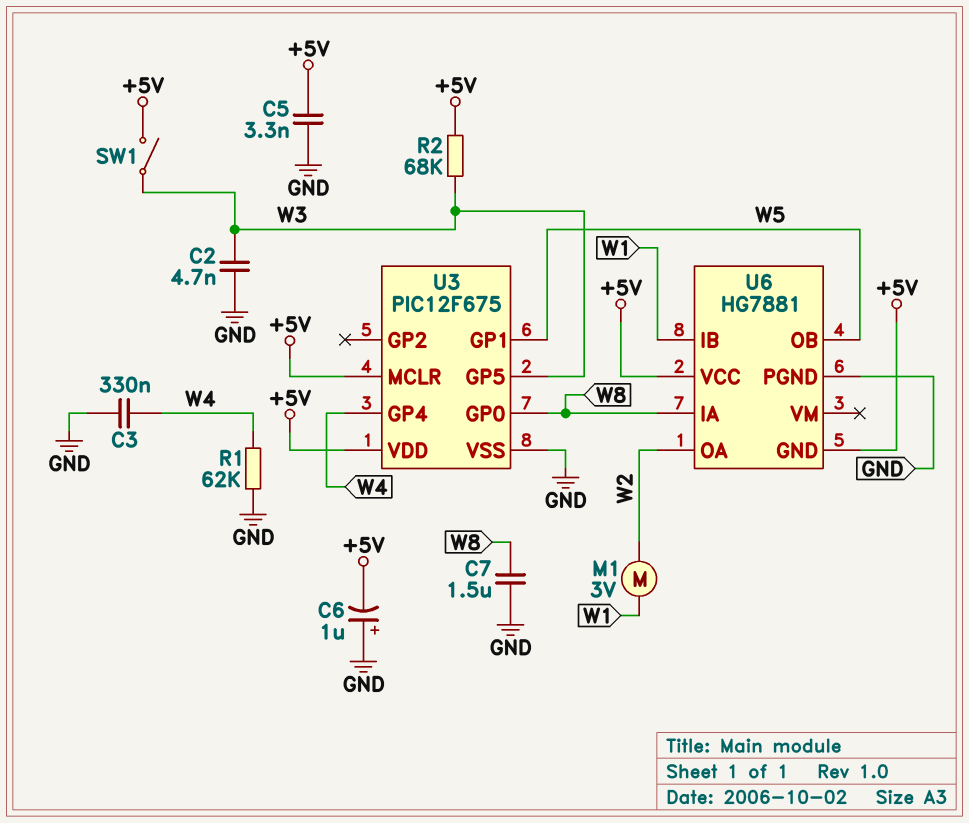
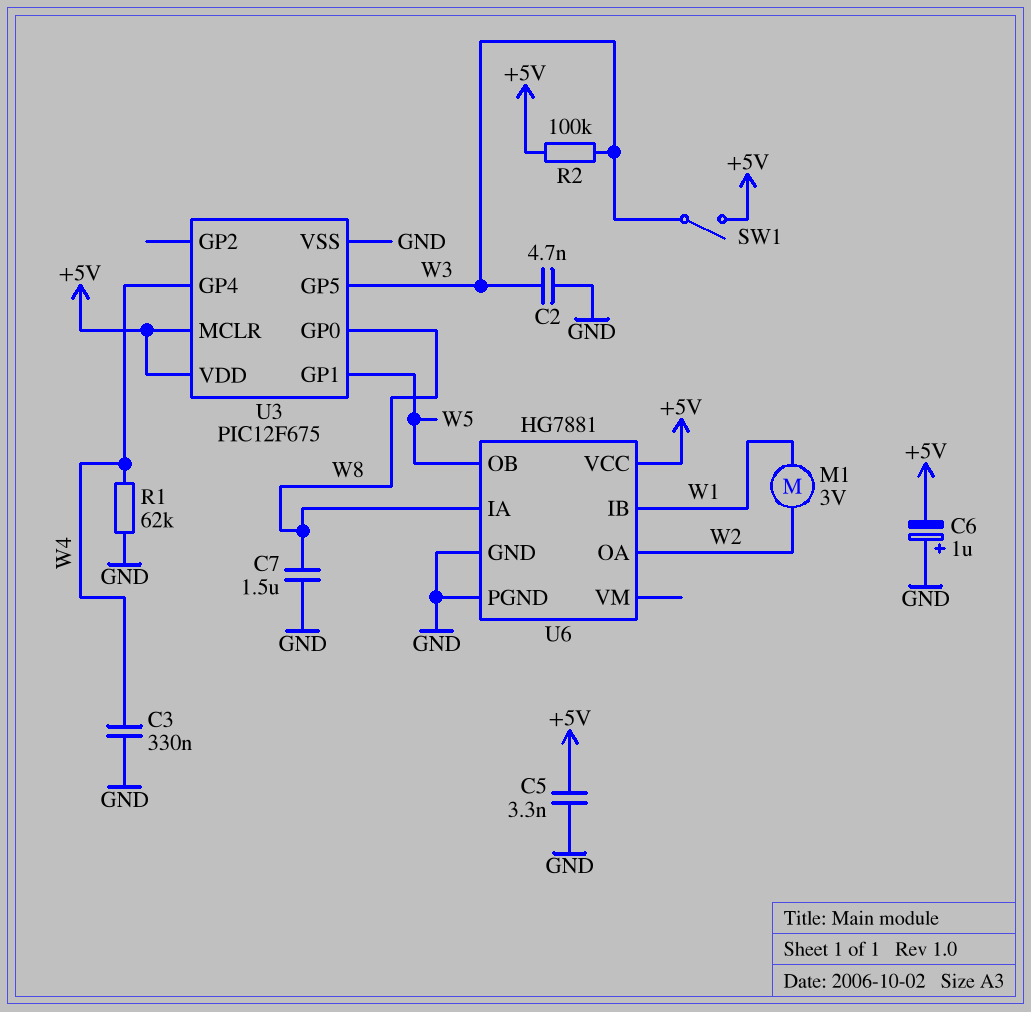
R2: 68k (+5V, W3) -> 100k (+5V, W3)
U6 pin GND: +5V -> GND

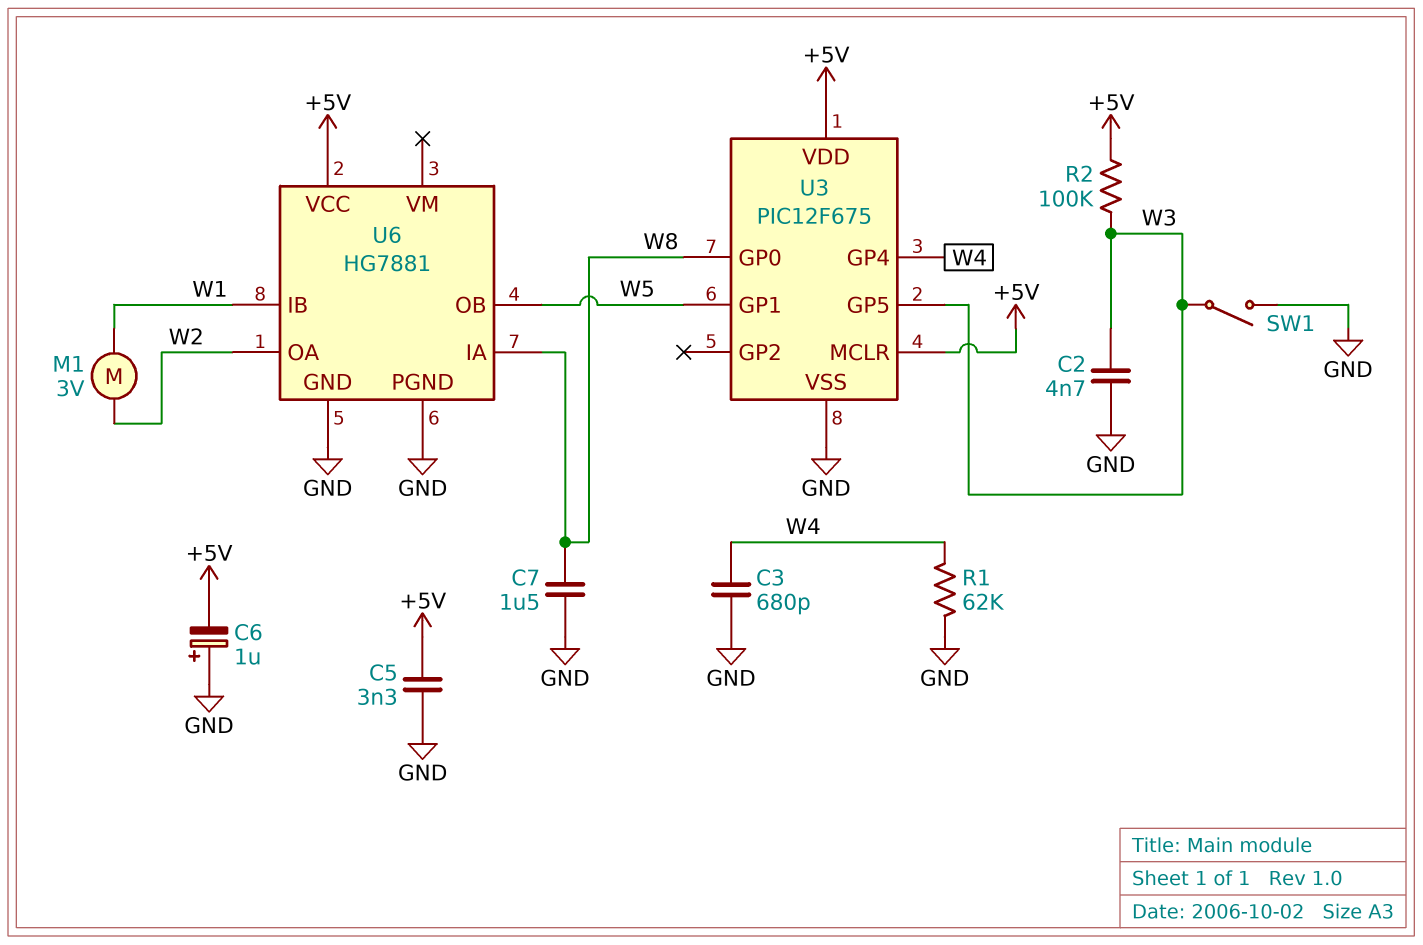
C3: 330nF (GND, W4) -> 680pF (GND, W4)
SW1: switch (+5V, W3) -> switch (GND, W3)

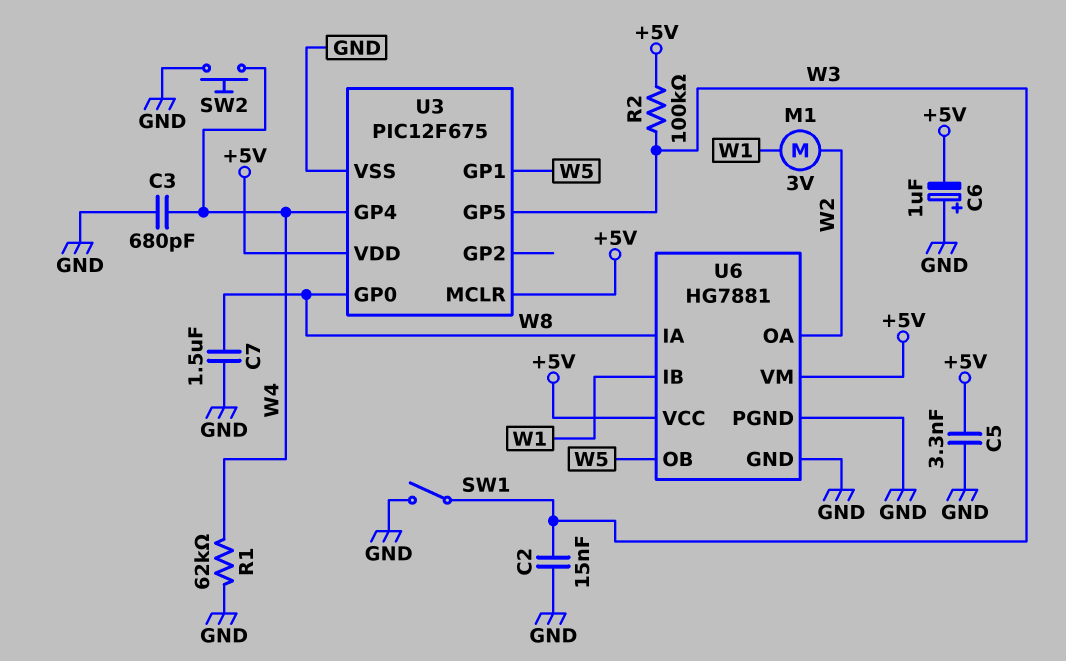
C2: 4.7nF (GND, W3) -> 15nF (GND, W3)
SW2: none -> button (GND, W4)
U6 pin VM: none -> +5V

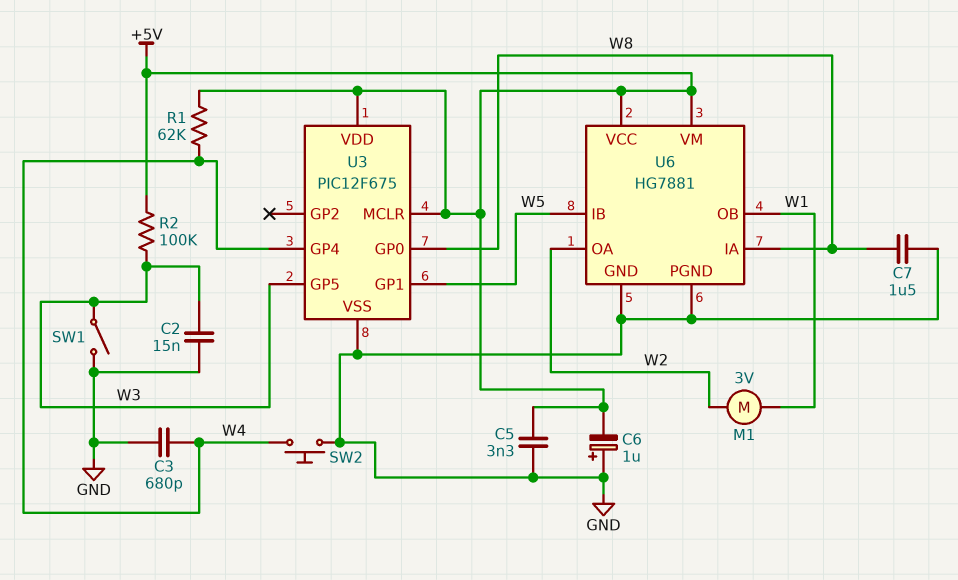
R1: 62k (GND, W4) -> 62k (+5V, W4)
U6 pin IB: W1 -> W5
U6 pin OB: W5 -> W1

